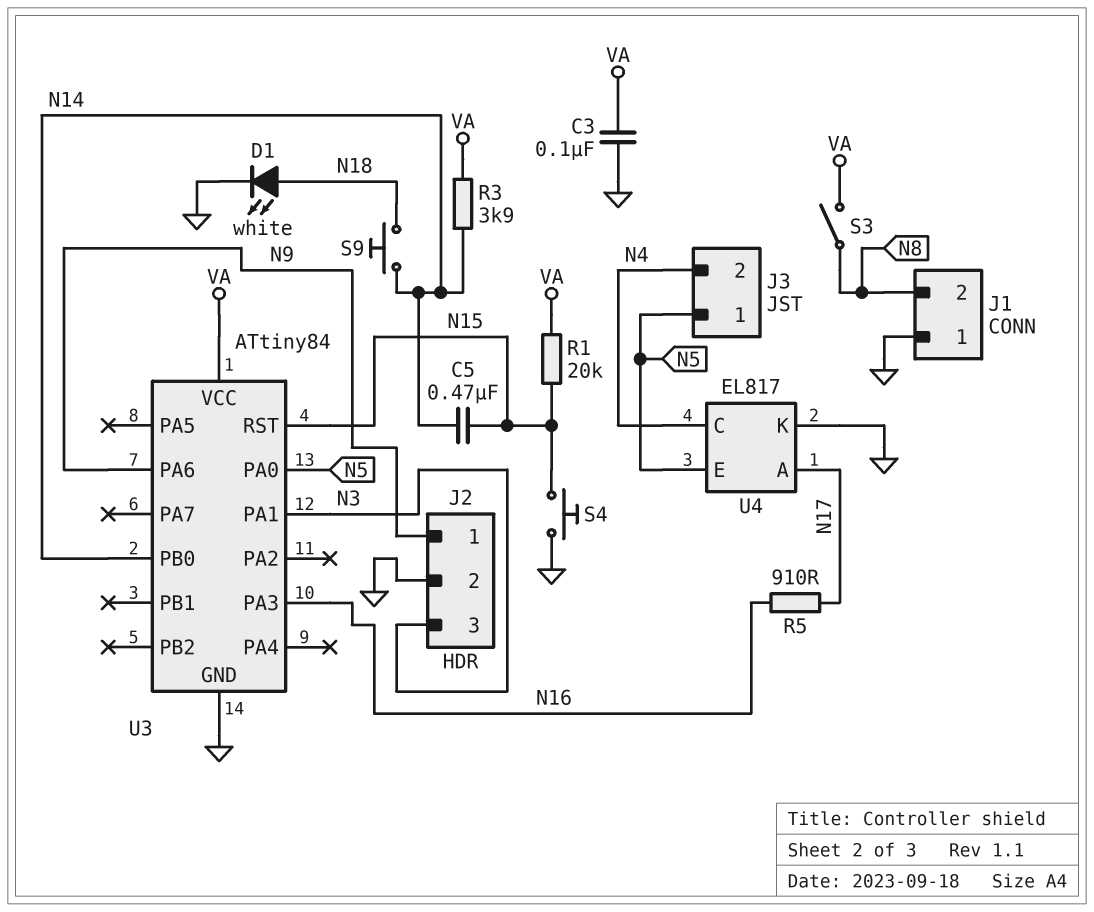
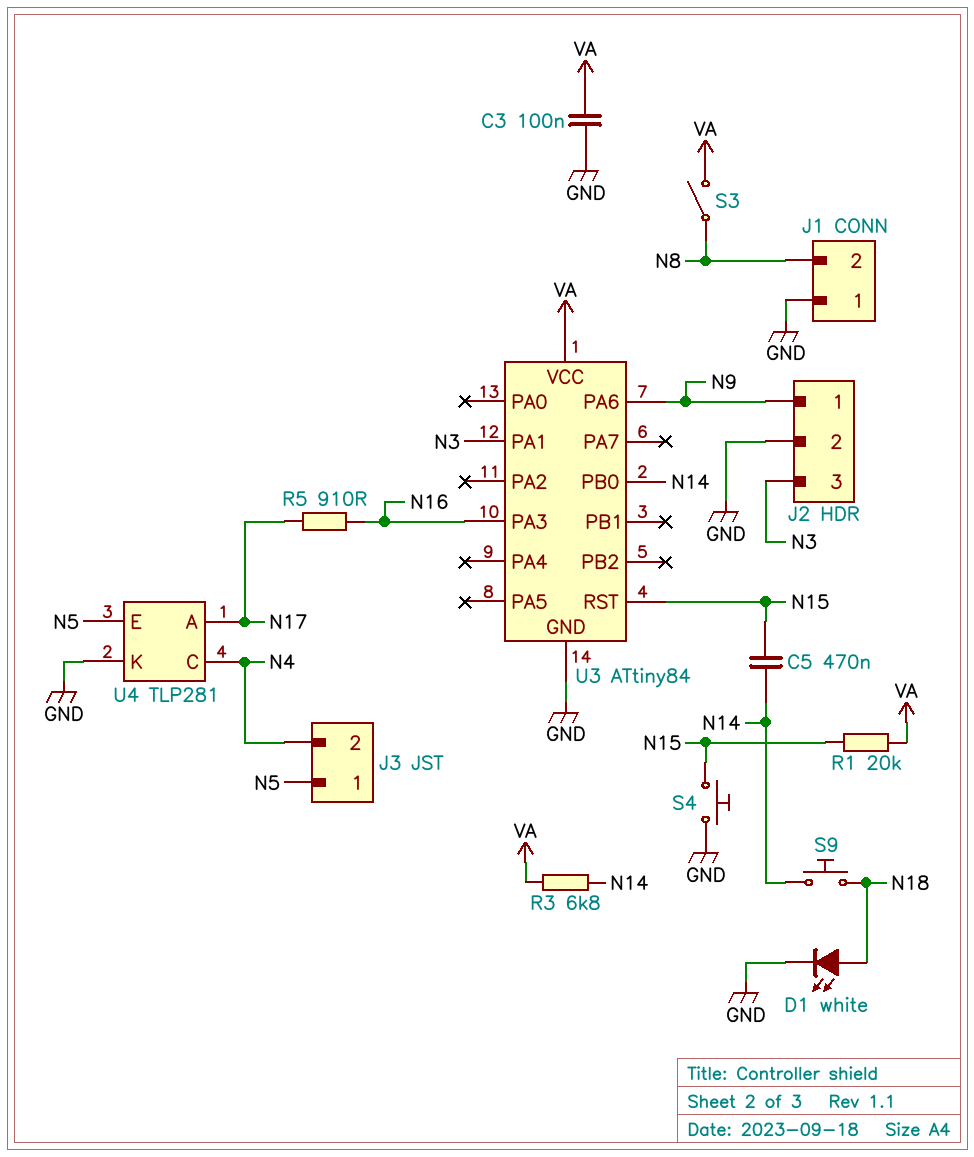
R3: 3.9k (N14, VA) -> 6.8k (N14, VA)
U3 pin PA0: N5 -> none
U4: EL817 -> TLP281

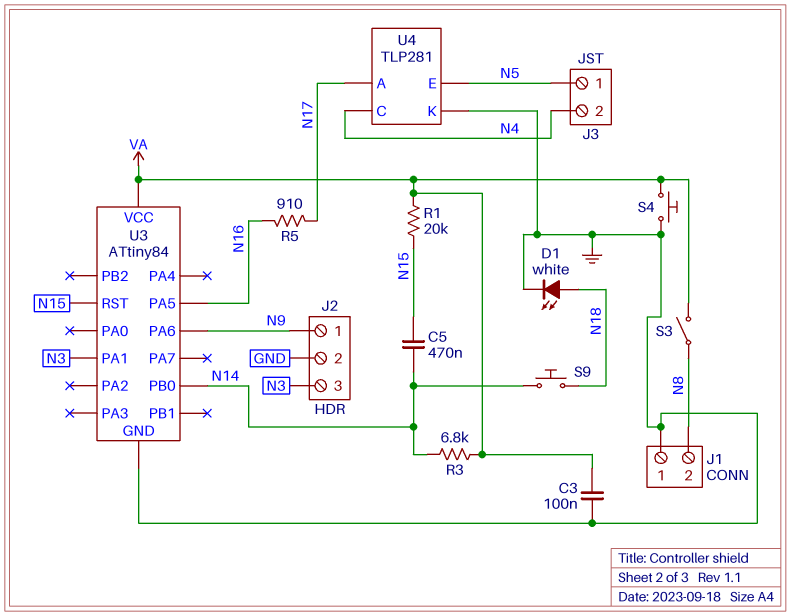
S4: button (GND, N15) -> button (GND, VA)
U3 pin PA3: N16 -> none
U3 pin PA5: none -> N16

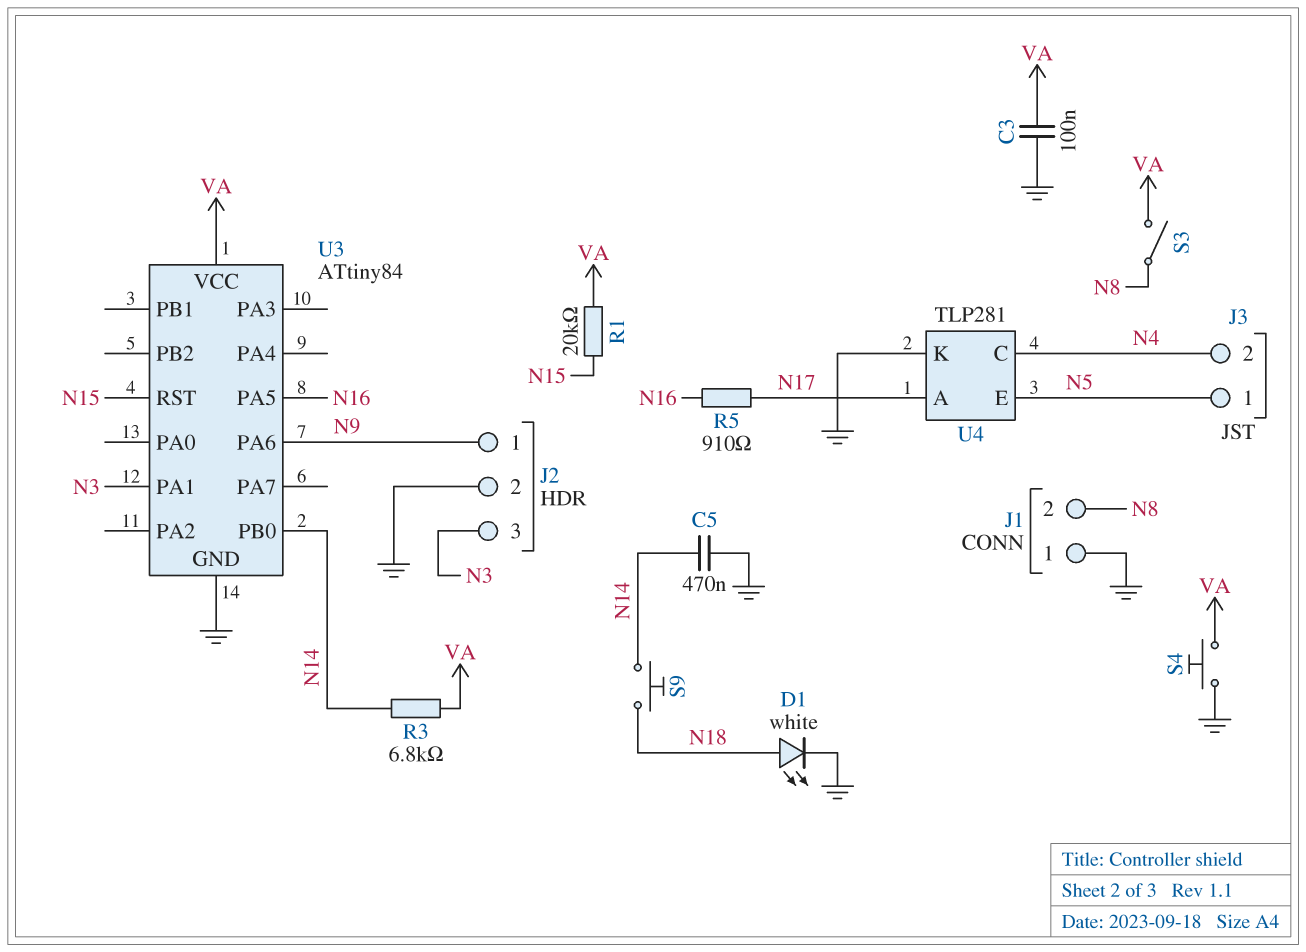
C5: 470nF (N14, N15) -> 470nF (GND, N14)

